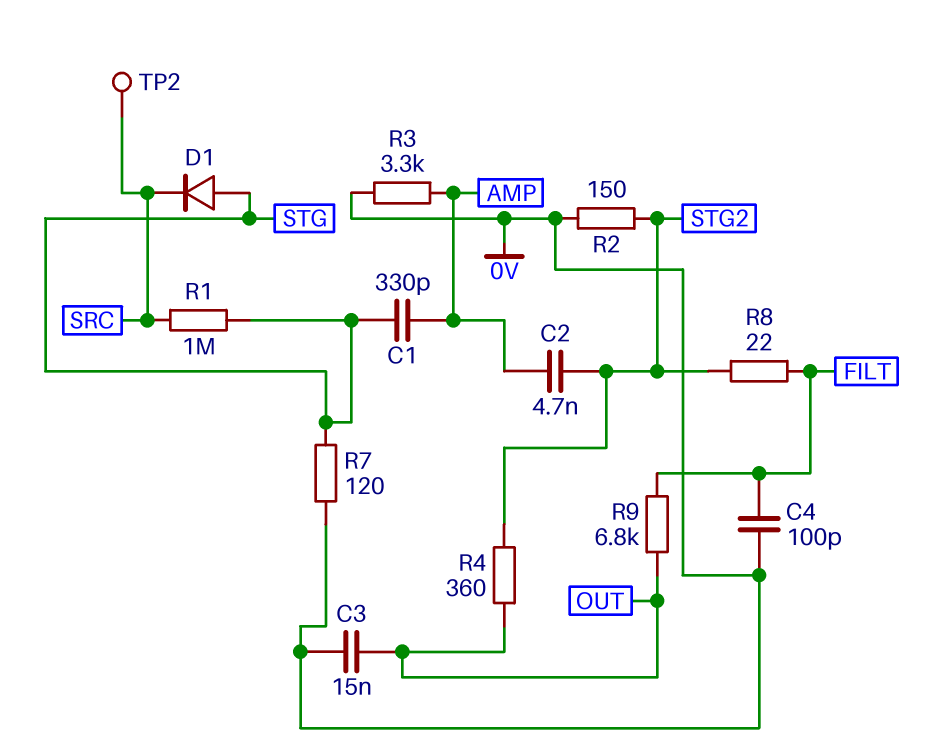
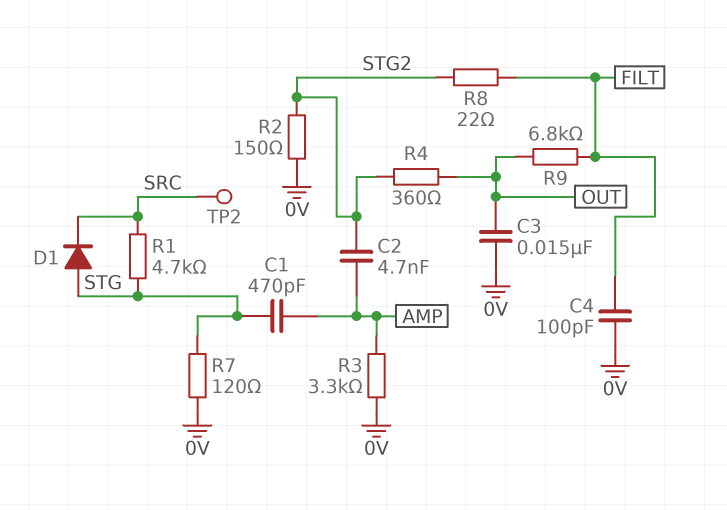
C1: 330pF (AMP, STG) -> 470pF (AMP, STG)
R1: 1M (SRC, STG) -> 4.7k (SRC, STG)

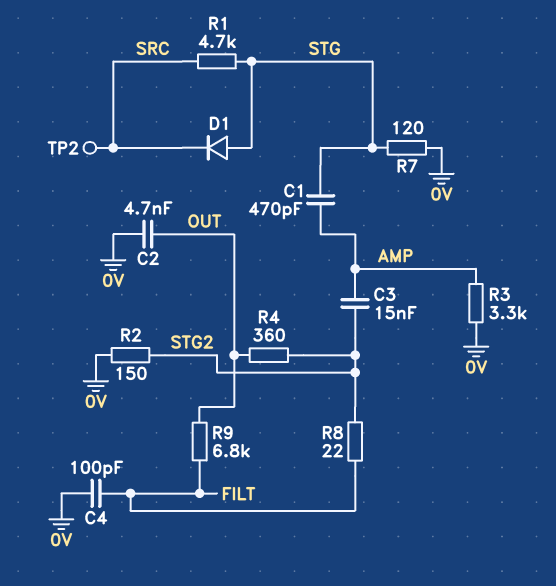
C2: 4.7nF (AMP, STG2) -> 4.7nF (0V, OUT)
C3: 15nF (0V, OUT) -> 15nF (AMP, STG2)

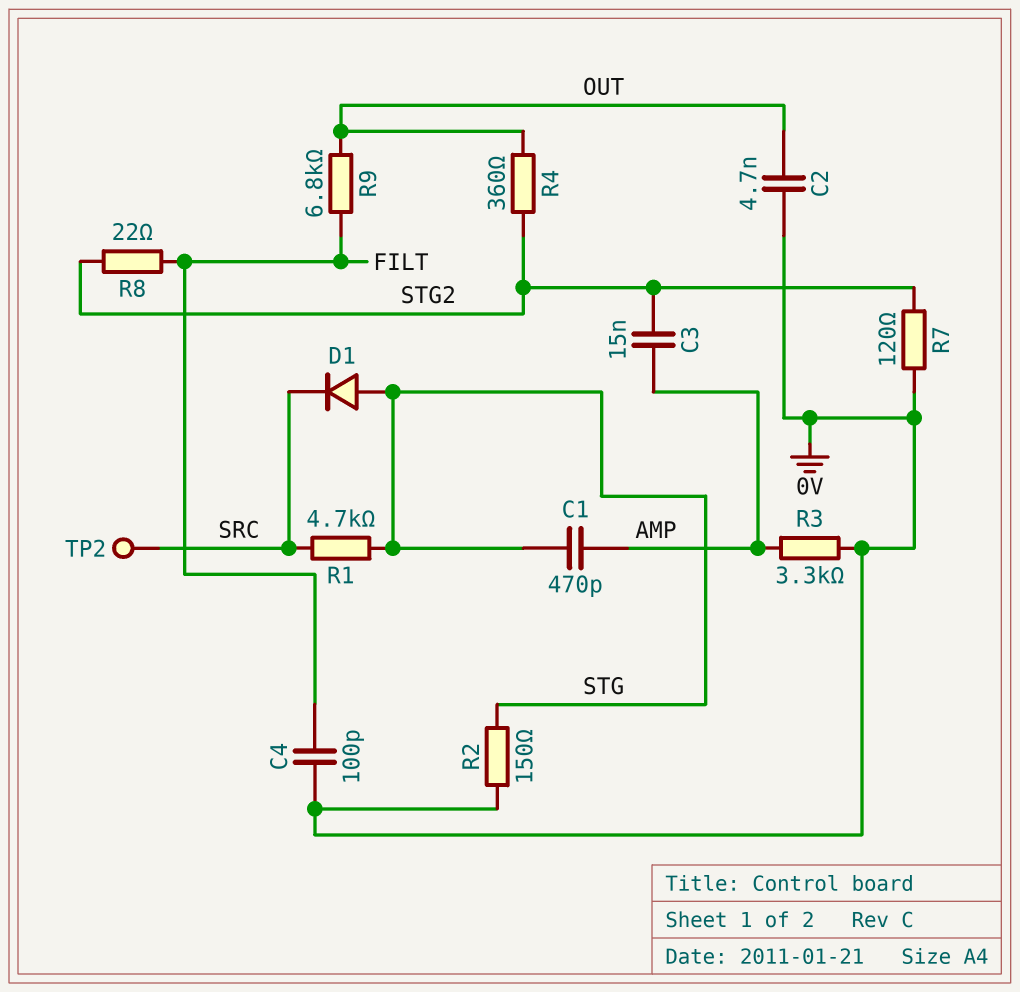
R2: 150 (0V, STG2) -> 150 (0V, STG)
R7: 120 (0V, STG) -> 120 (0V, STG2)

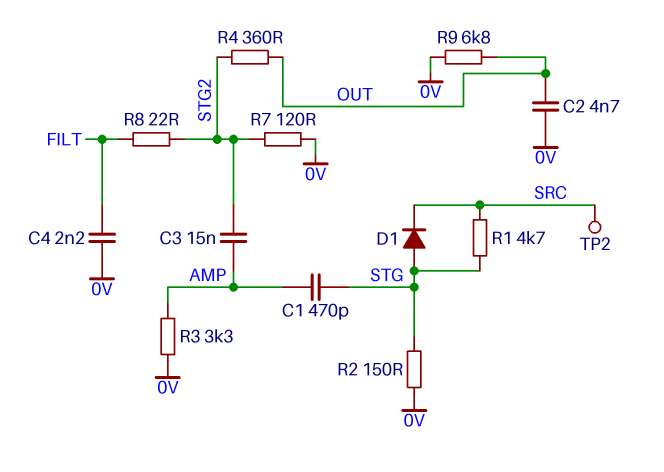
C4: 100pF (0V, FILT) -> 2.2nF (0V, FILT)
R9: 6.8k (FILT, OUT) -> 6.8k (0V, OUT)

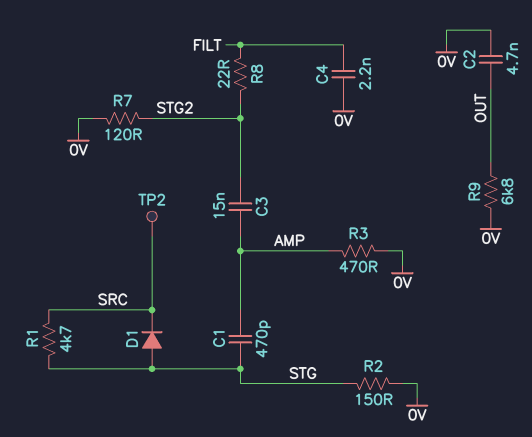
R3: 3.3k (0V, AMP) -> 470 (0V, AMP)
R4: 360 (OUT, STG2) -> none

